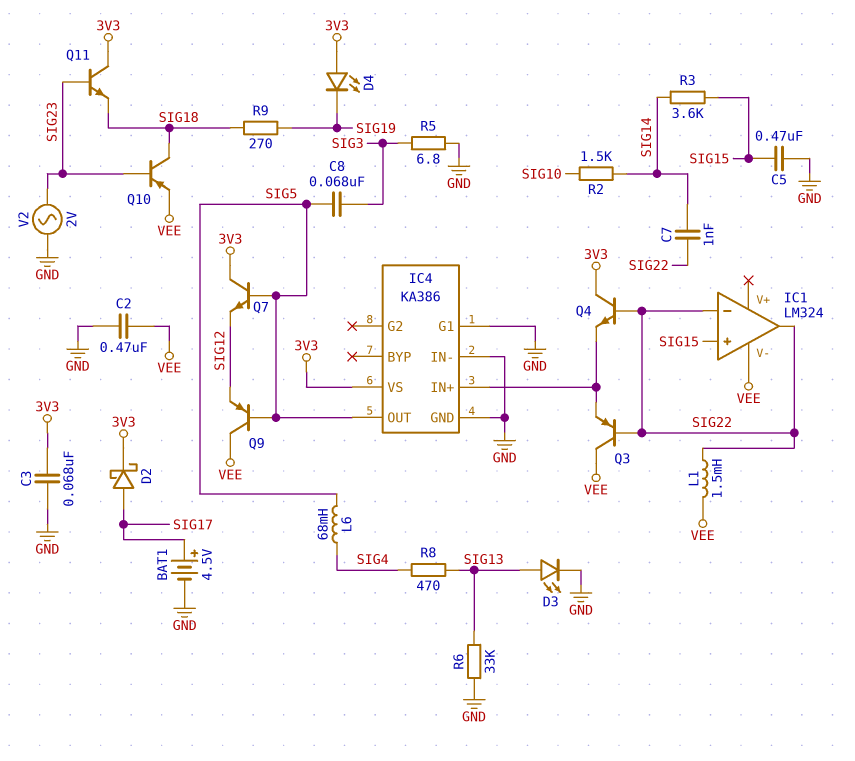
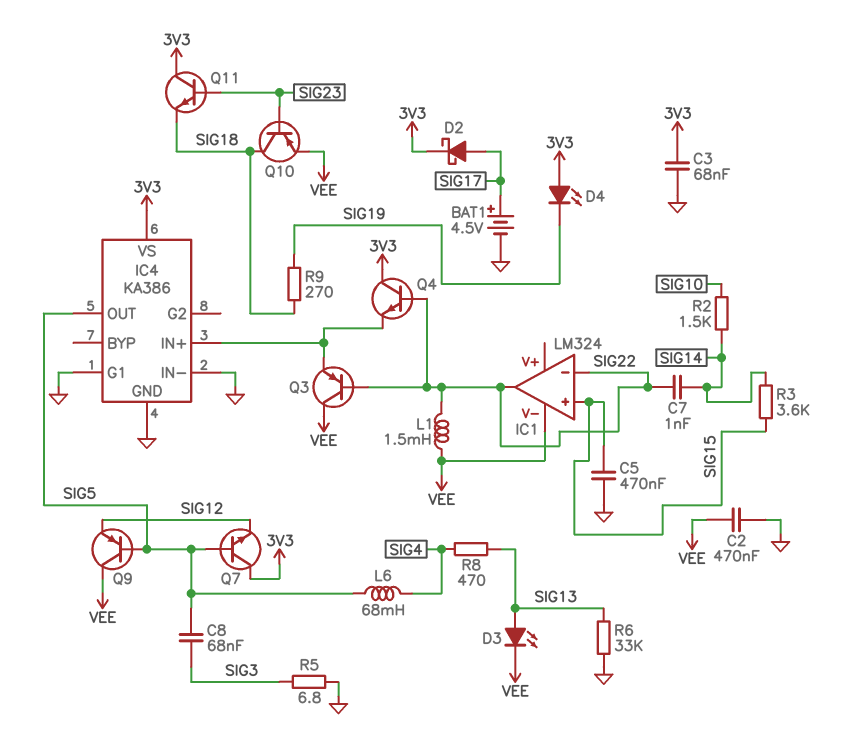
D3: LED (A SIG13, K GND) -> LED (A SIG13, K VEE)
V2: AC 2V (GND, SIG23) -> none

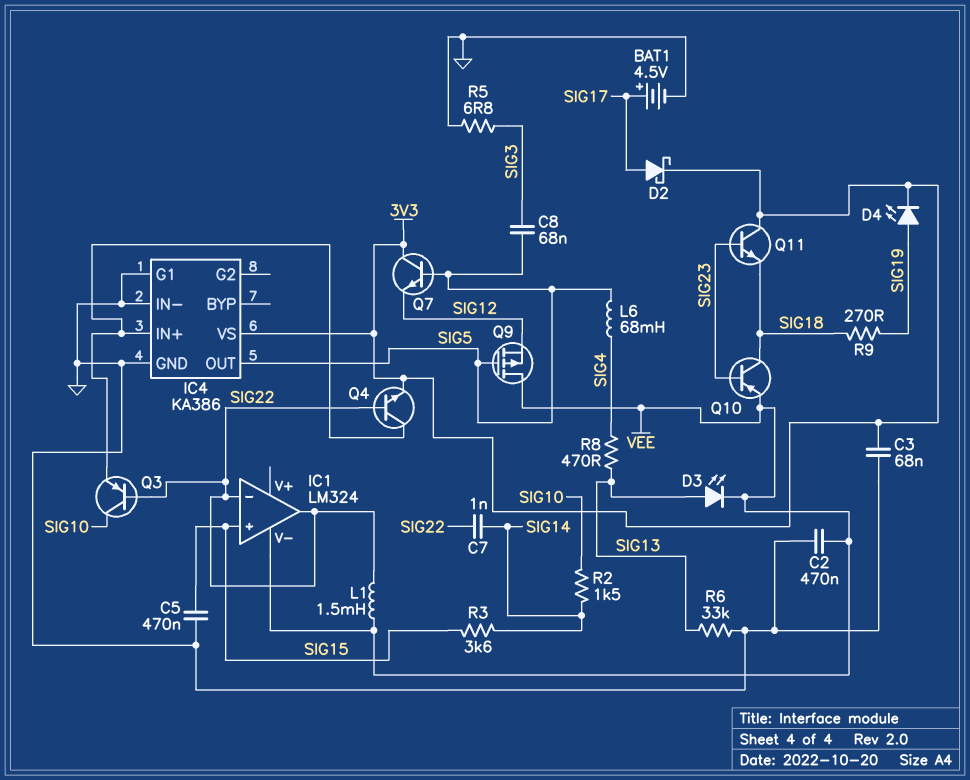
D4: LED (A 3V3, K SIG19) -> LED (A SIG19, K 3V3)
Q3: PNP (B SIG22, C VEE, E IC4/IN+) -> PNP (B SIG22, C SIG10, E IC4/IN+)
Q4: NPN (B SIG22, C 3V3, E IC4/IN+) -> NPN (B SIG22, C IC4/IN+, E 3V3)
Q9: PNP (B SIG5, C VEE, E SIG12) -> PMOS (G SIG5, D VEE, S SIG12)

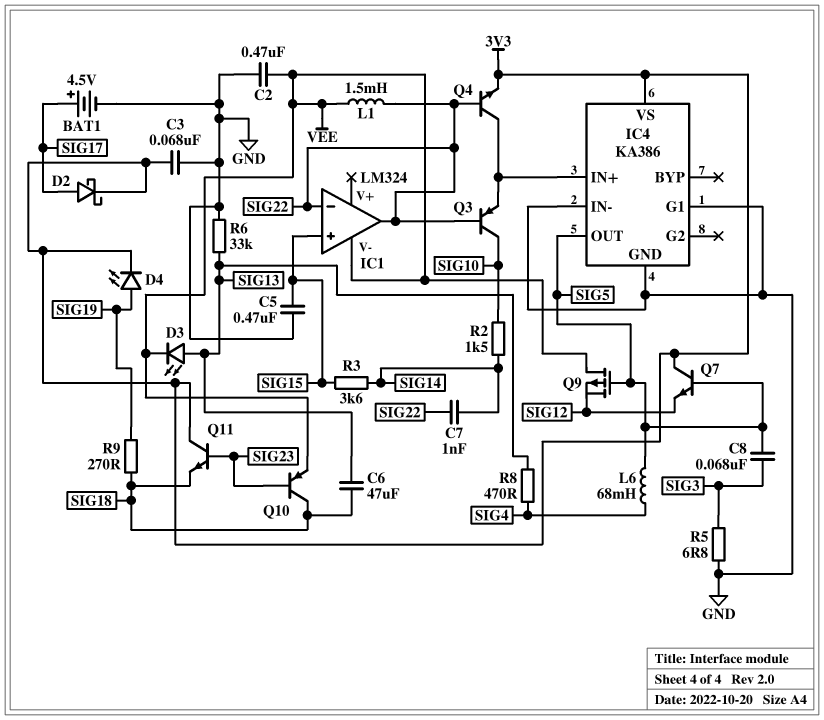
C6: none -> 47uF (SIG13, SIG18)

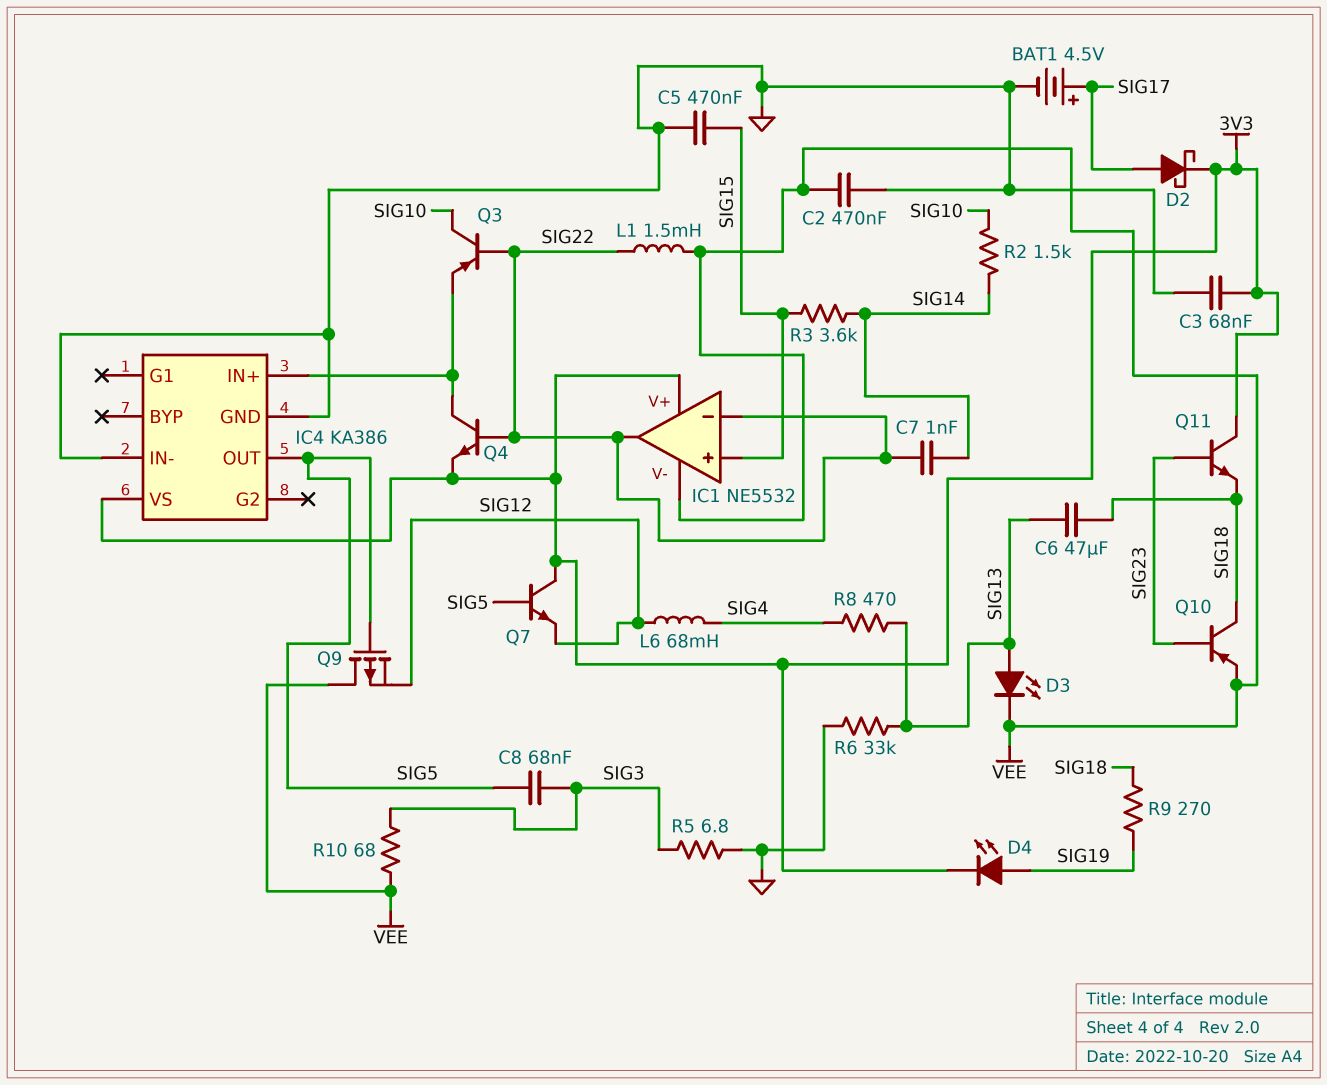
IC1: LM324 -> NE5532
IC1 pin V+: none -> 3V3
IC4 pin G1: GND -> none
L6: 68mH (SIG4, SIG5) -> 68mH (SIG4, SIG12)
R10: none -> 68 (SIG3, VEE)

